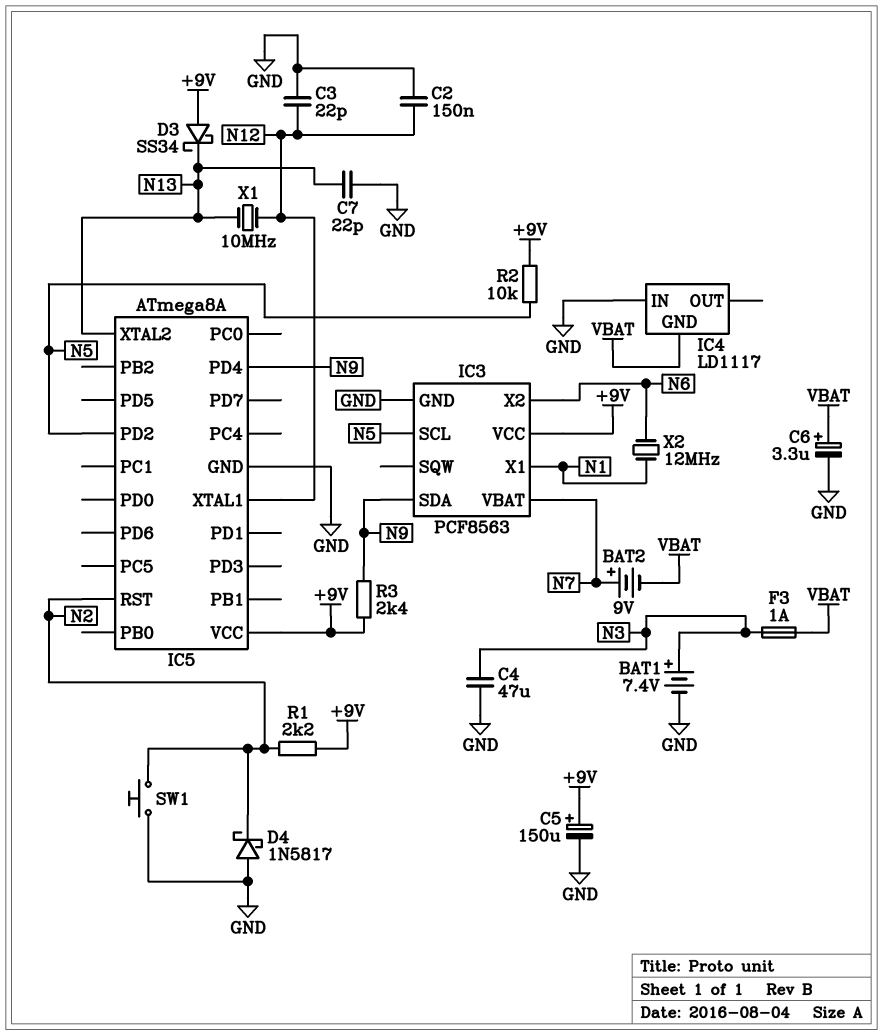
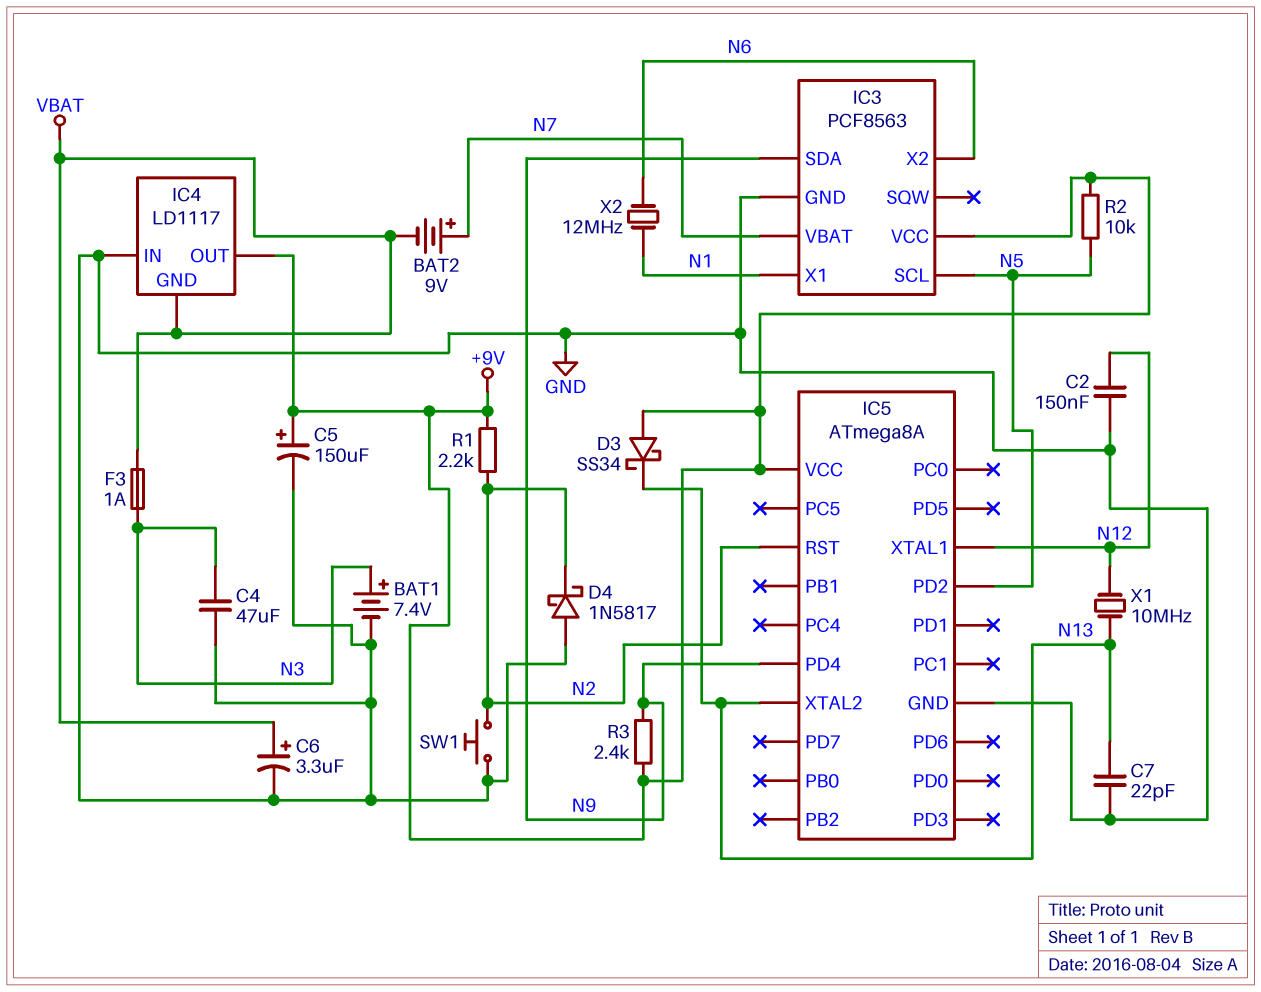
C3: 22pF (GND, N12) -> none
IC4 pin OUT: none -> +9V

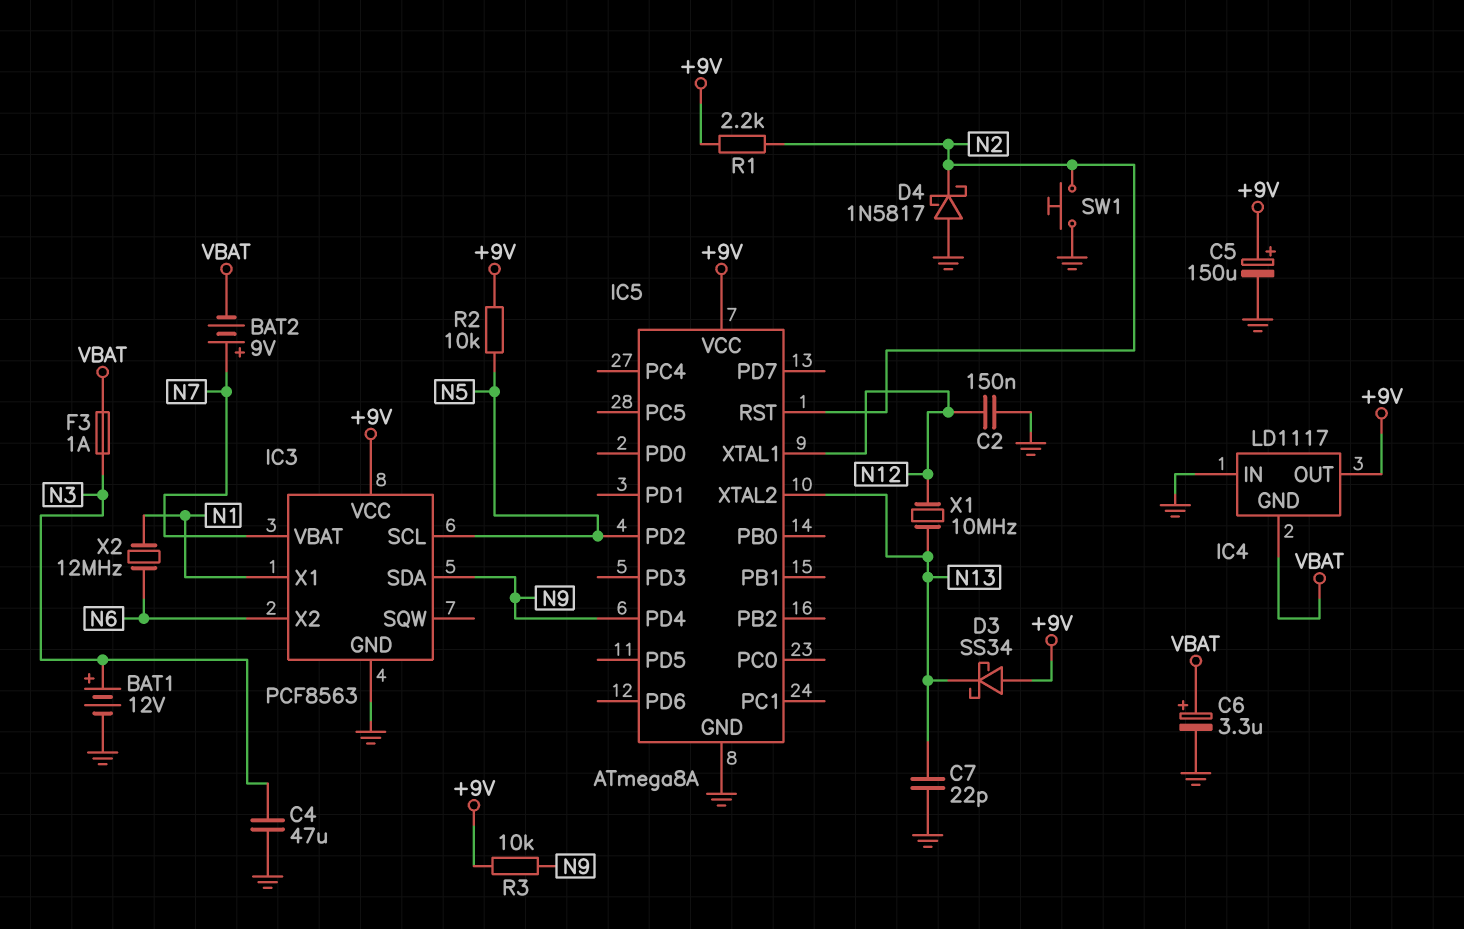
BAT1: 7.4V (plus N3, minus GND) -> 12V (plus N3, minus GND)
R3: 2.4k (+9V, N9) -> 10k (+9V, N9)

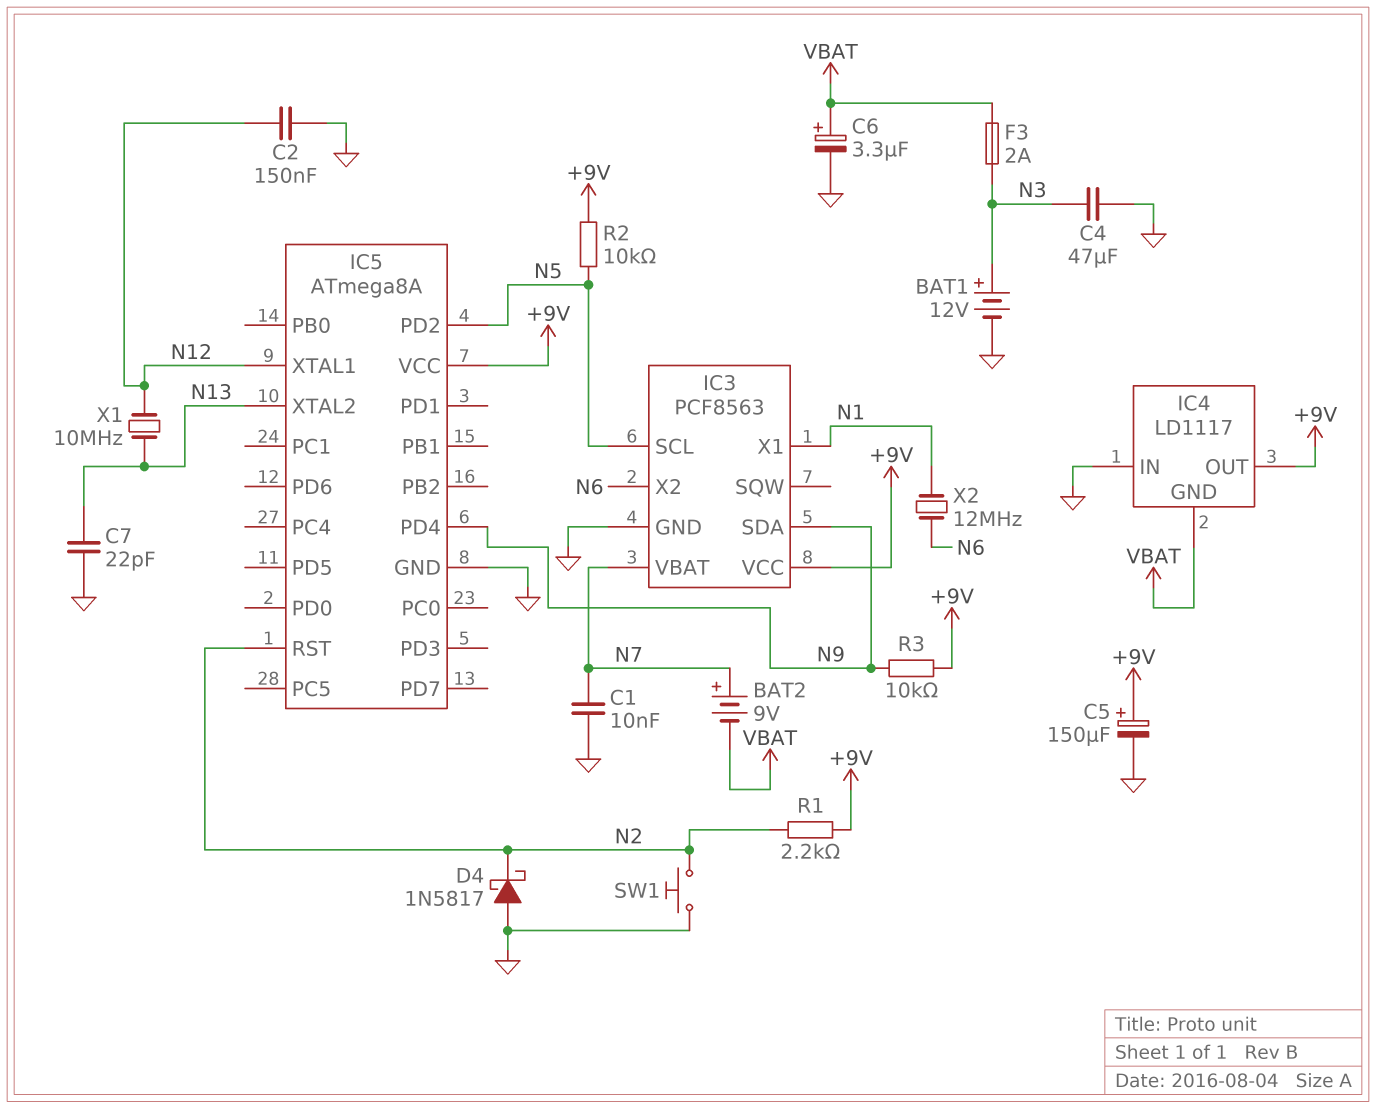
C1: none -> 10nF (GND, N7)
D3: schottky SS34 (A +9V, K N13) -> none
F3: 1A (N3, VBAT) -> 2A (N3, VBAT)

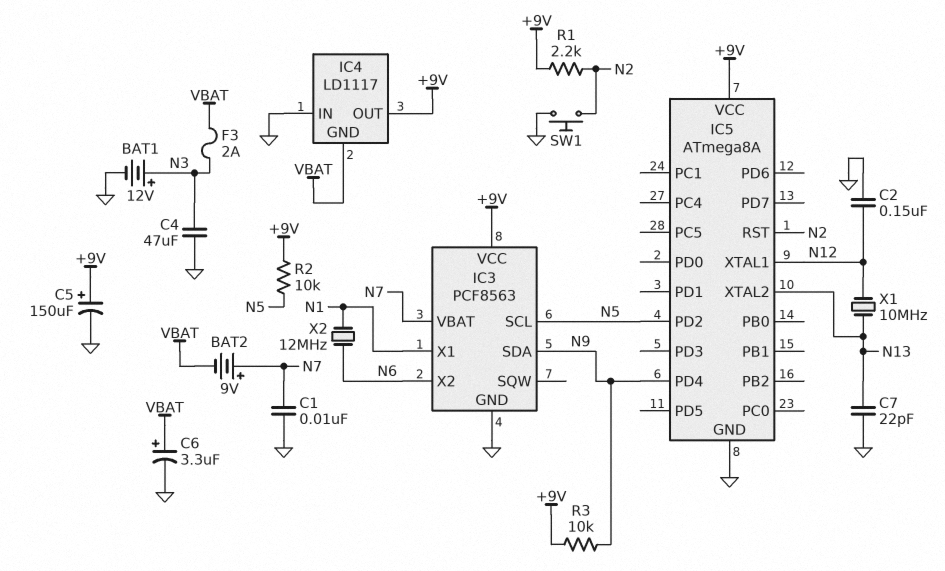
D4: schottky 1N5817 (A GND, K N2) -> none

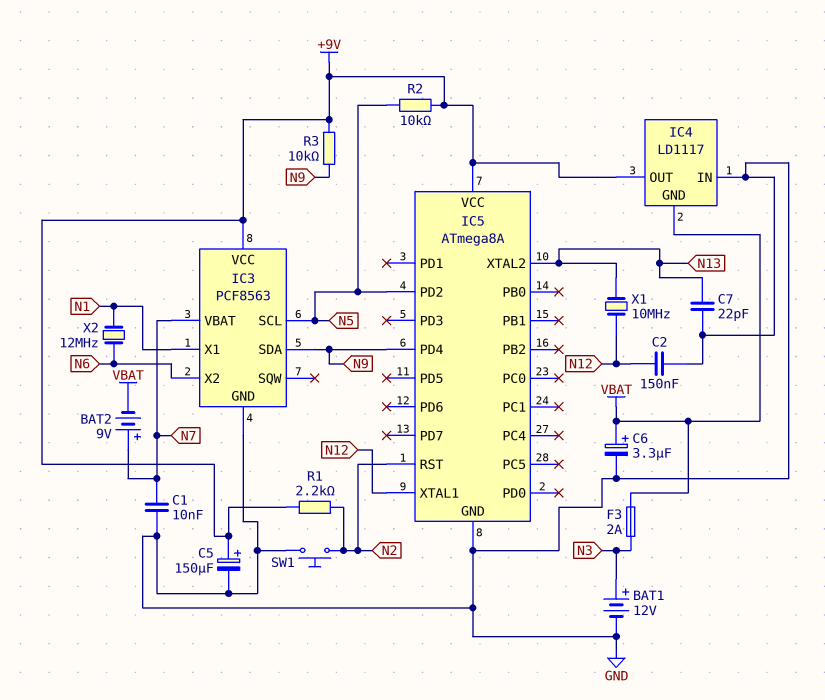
C4: 47uF (GND, N3) -> none

